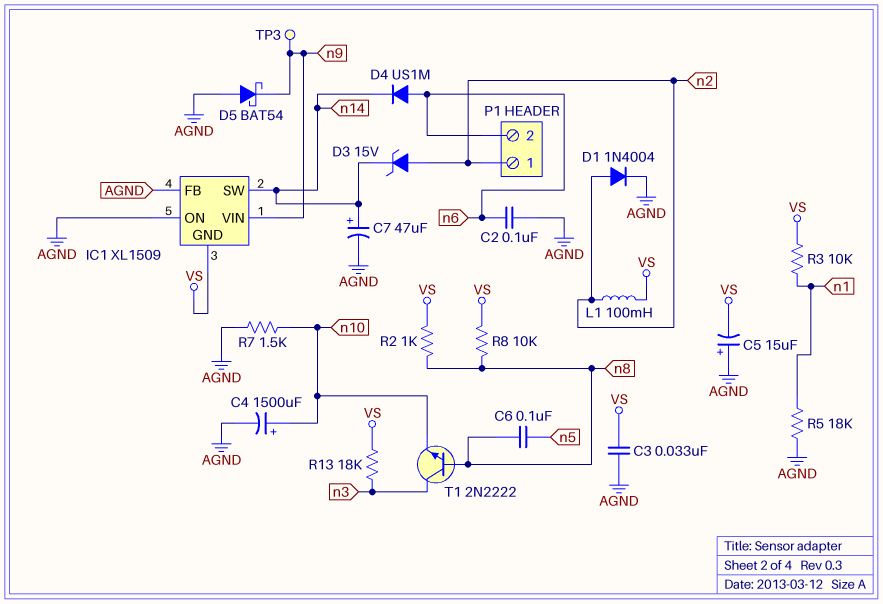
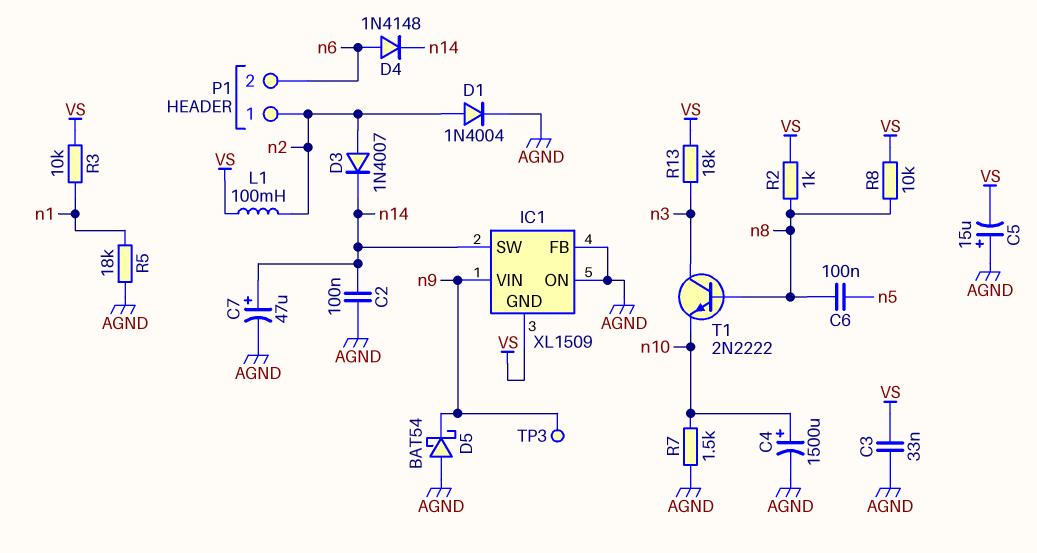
C2: 100nF (AGND, n6) -> 100nF (AGND, n14)
D3: zener 15V (A n2, K n14) -> diode 1N4007 (A n2, K n14)
D4: diode US1M (A n6, K n14) -> diode 1N4148 (A n6, K n14)

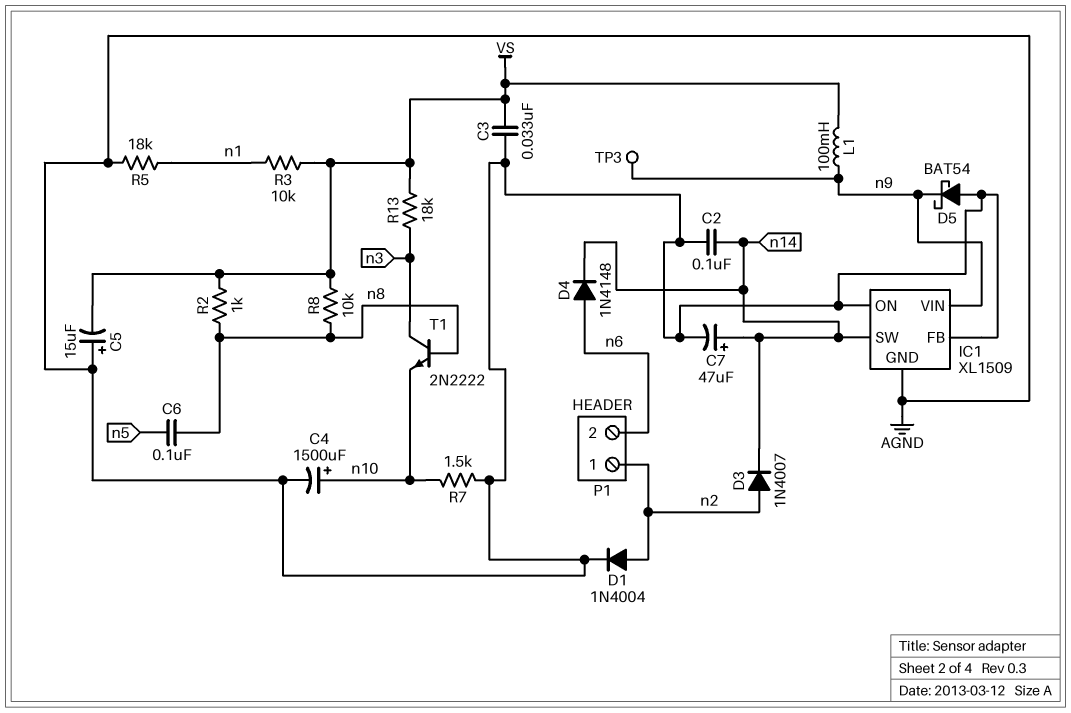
IC1 pin GND: VS -> AGND
L1: 100mH (VS, n2) -> 100mH (VS, n9)

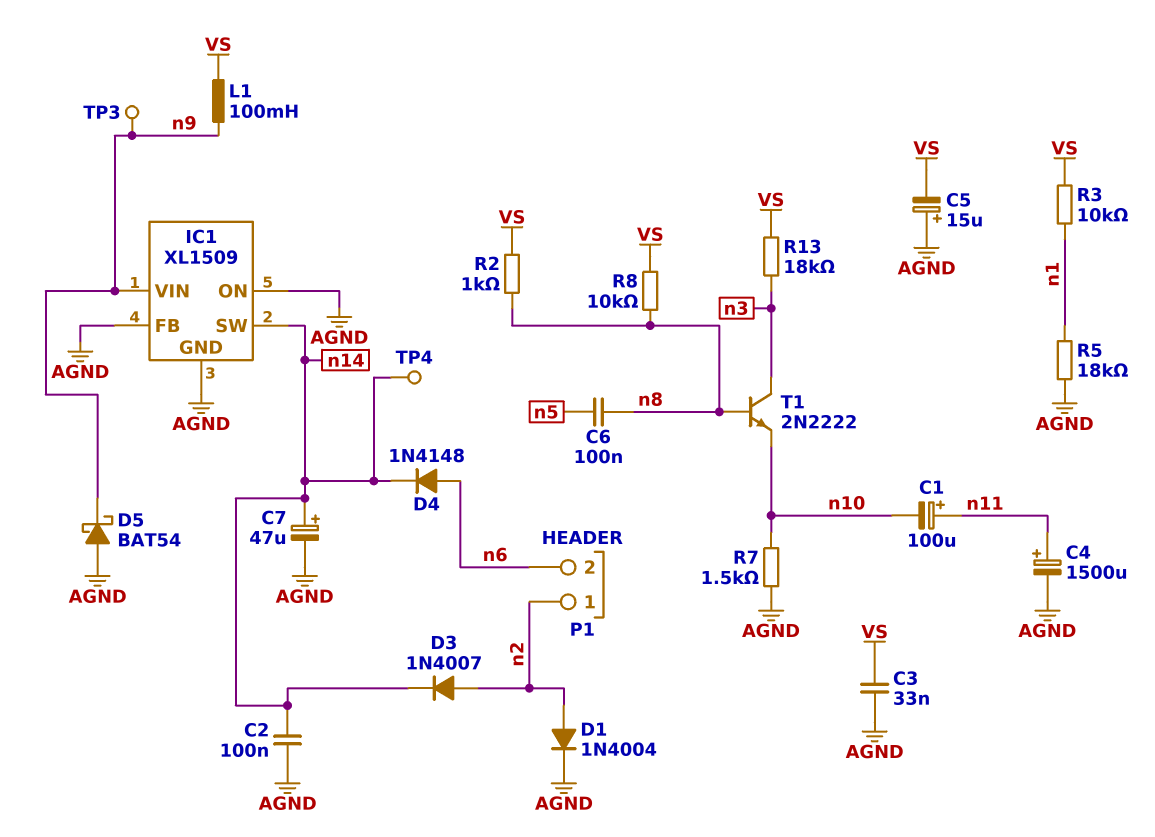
C1: none -> 100uF (plus n11, minus n10)
C4: 1500uF (plus n10, minus AGND) -> 1500uF (plus n11, minus AGND)
TP4: none -> test point (n14)

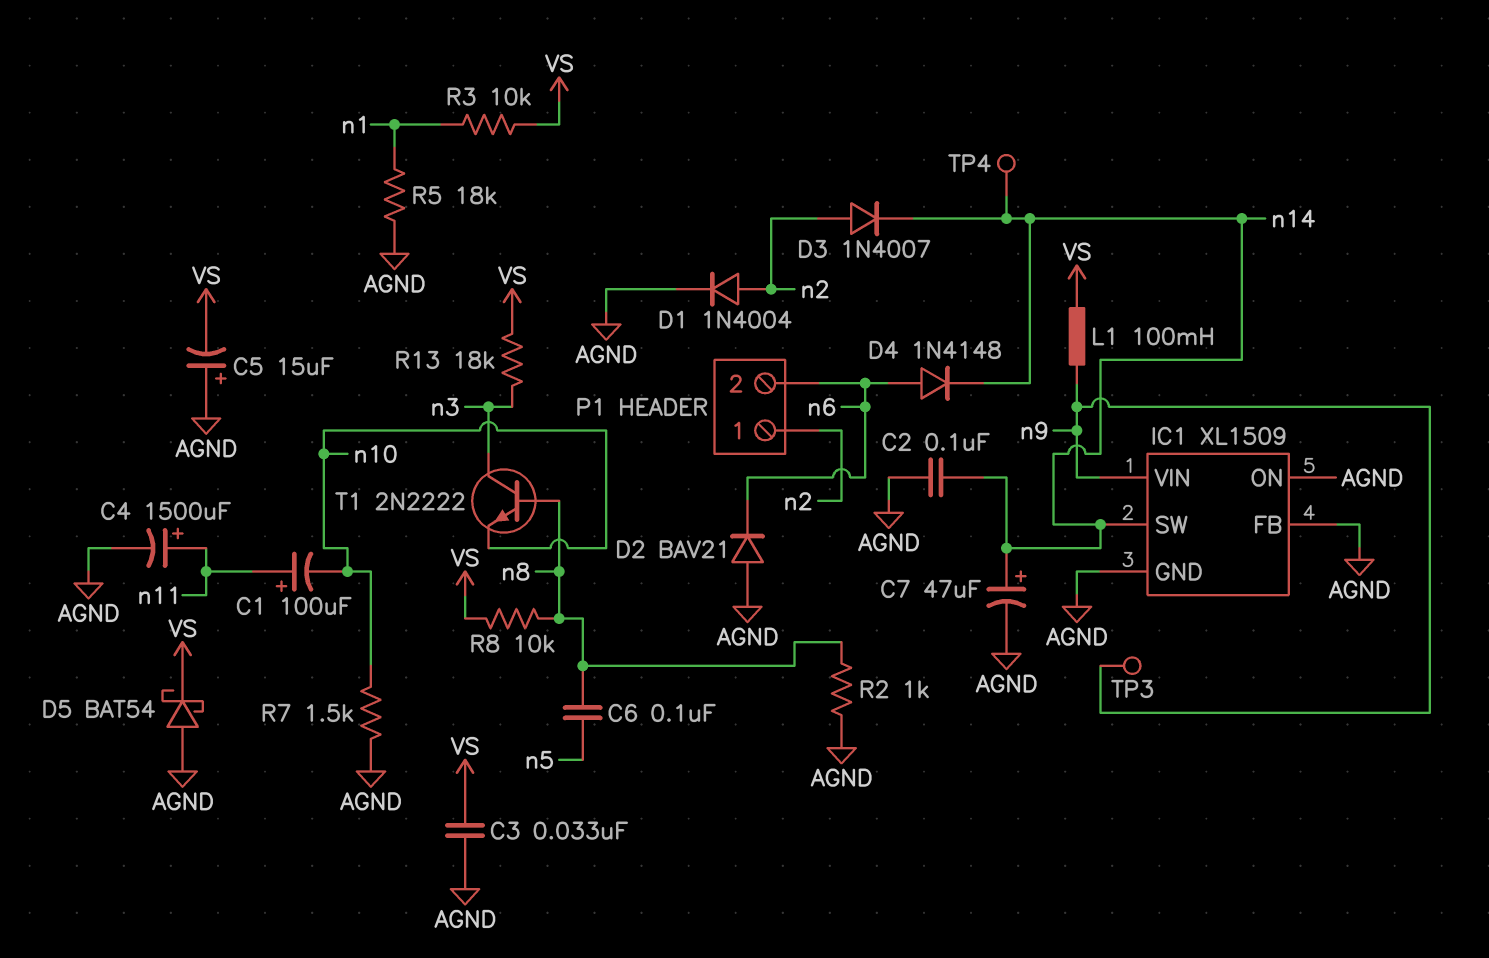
D2: none -> diode BAV21 (A AGND, K n6)
D5: schottky BAT54 (A AGND, K n9) -> schottky BAT54 (A AGND, K VS)
R2: 1k (VS, n8) -> 1k (AGND, n8)

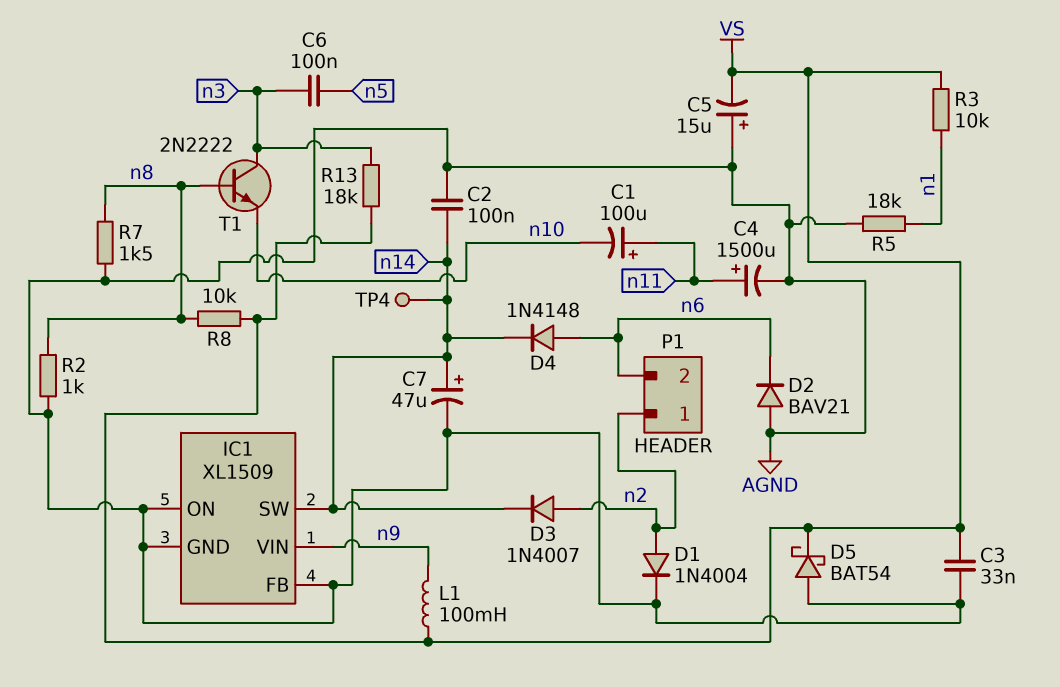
C6: 100nF (n5, n8) -> 100nF (n3, n5)
R7: 1.5k (AGND, n10) -> 1.5k (AGND, n8)
TP3: test point (n9) -> none

